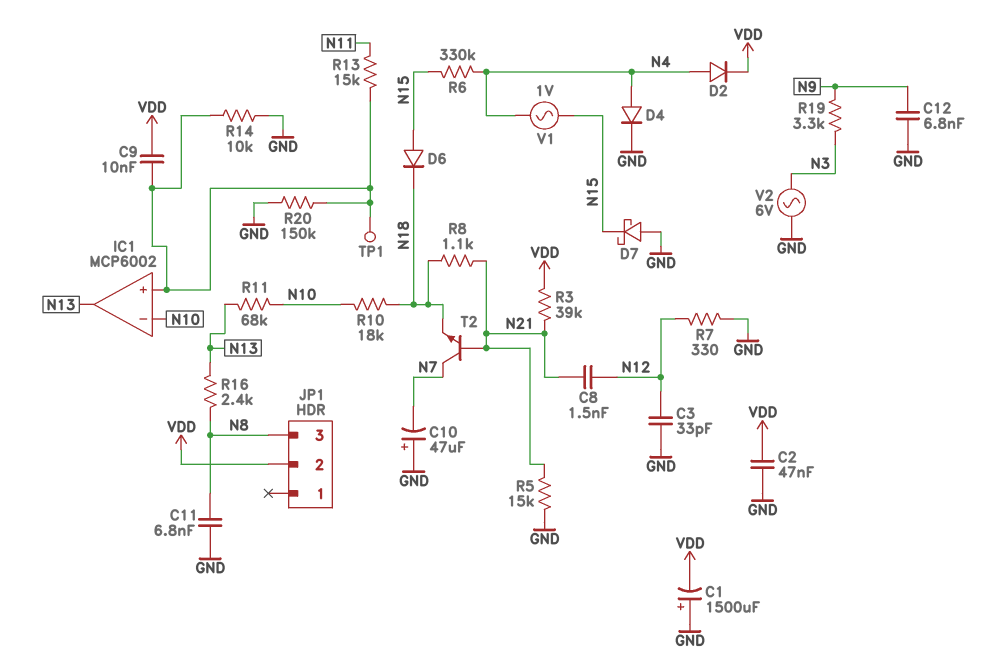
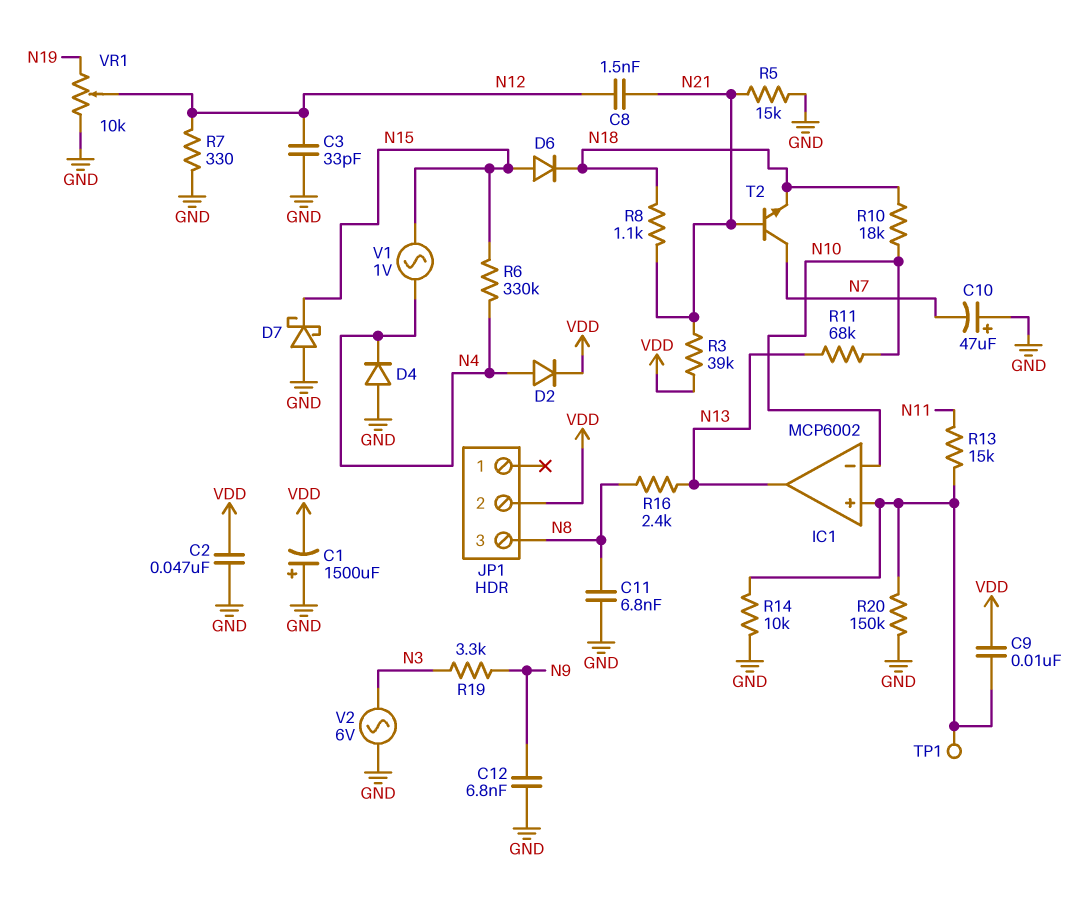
D4: diode (A N4, K GND) -> diode (A GND, K N4)
VR1: none -> 10k (GND, N19, wiper N12)

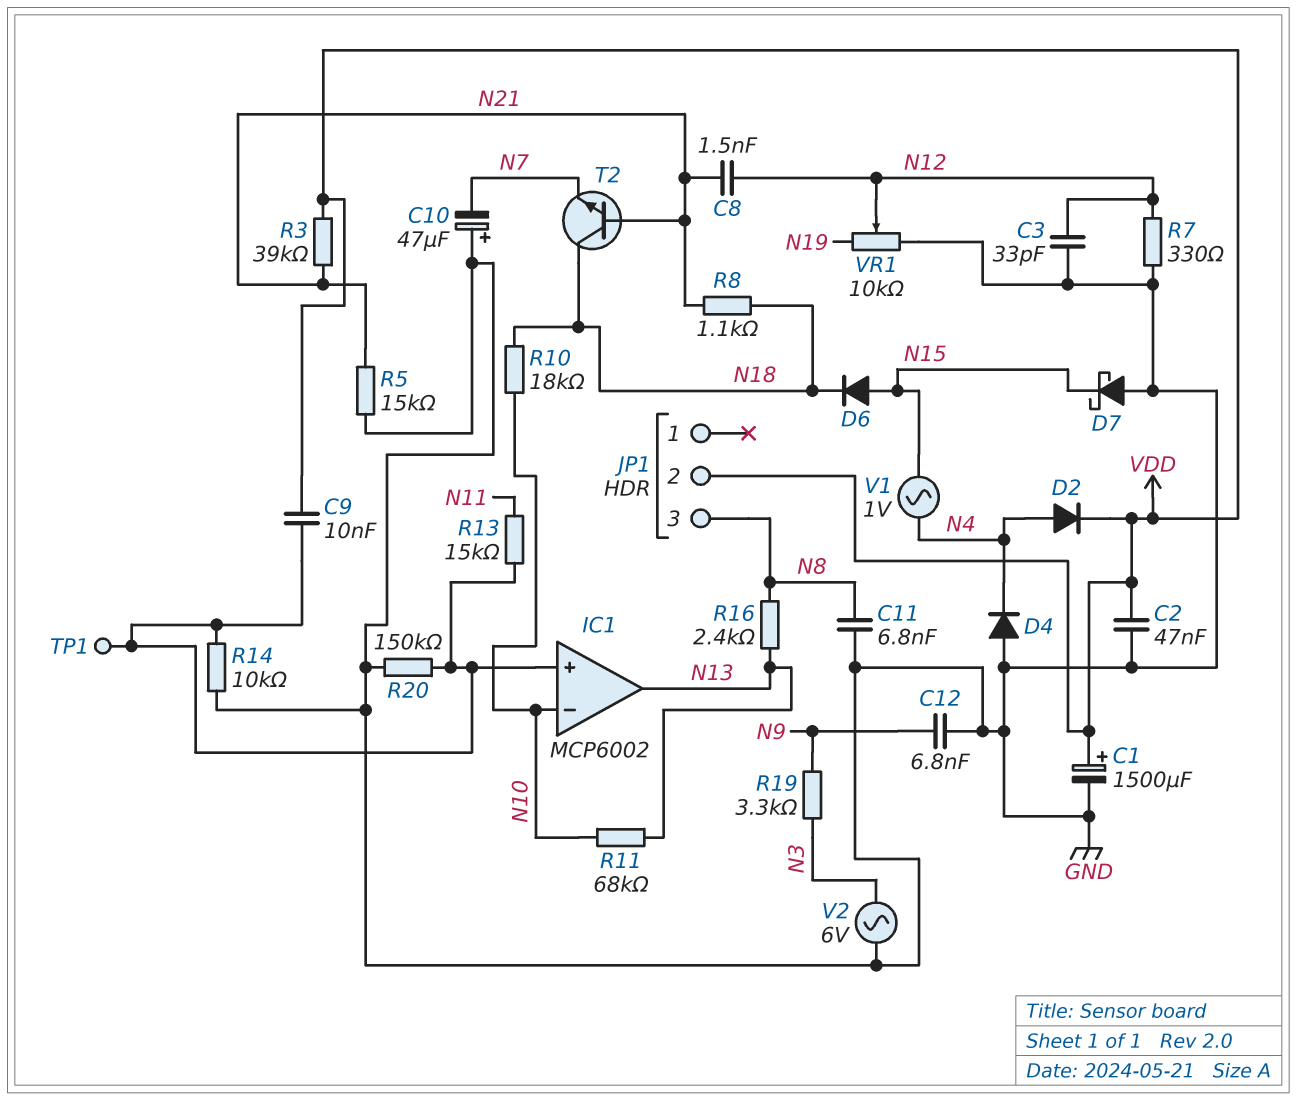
C1: 1500uF (plus GND, minus VDD) -> 1500uF (plus VDD, minus GND)
R6: 330k (N4, N15) -> none
T2: NPN (B N21, C N7, E N18) -> NPN (B N21, C N18, E N7)

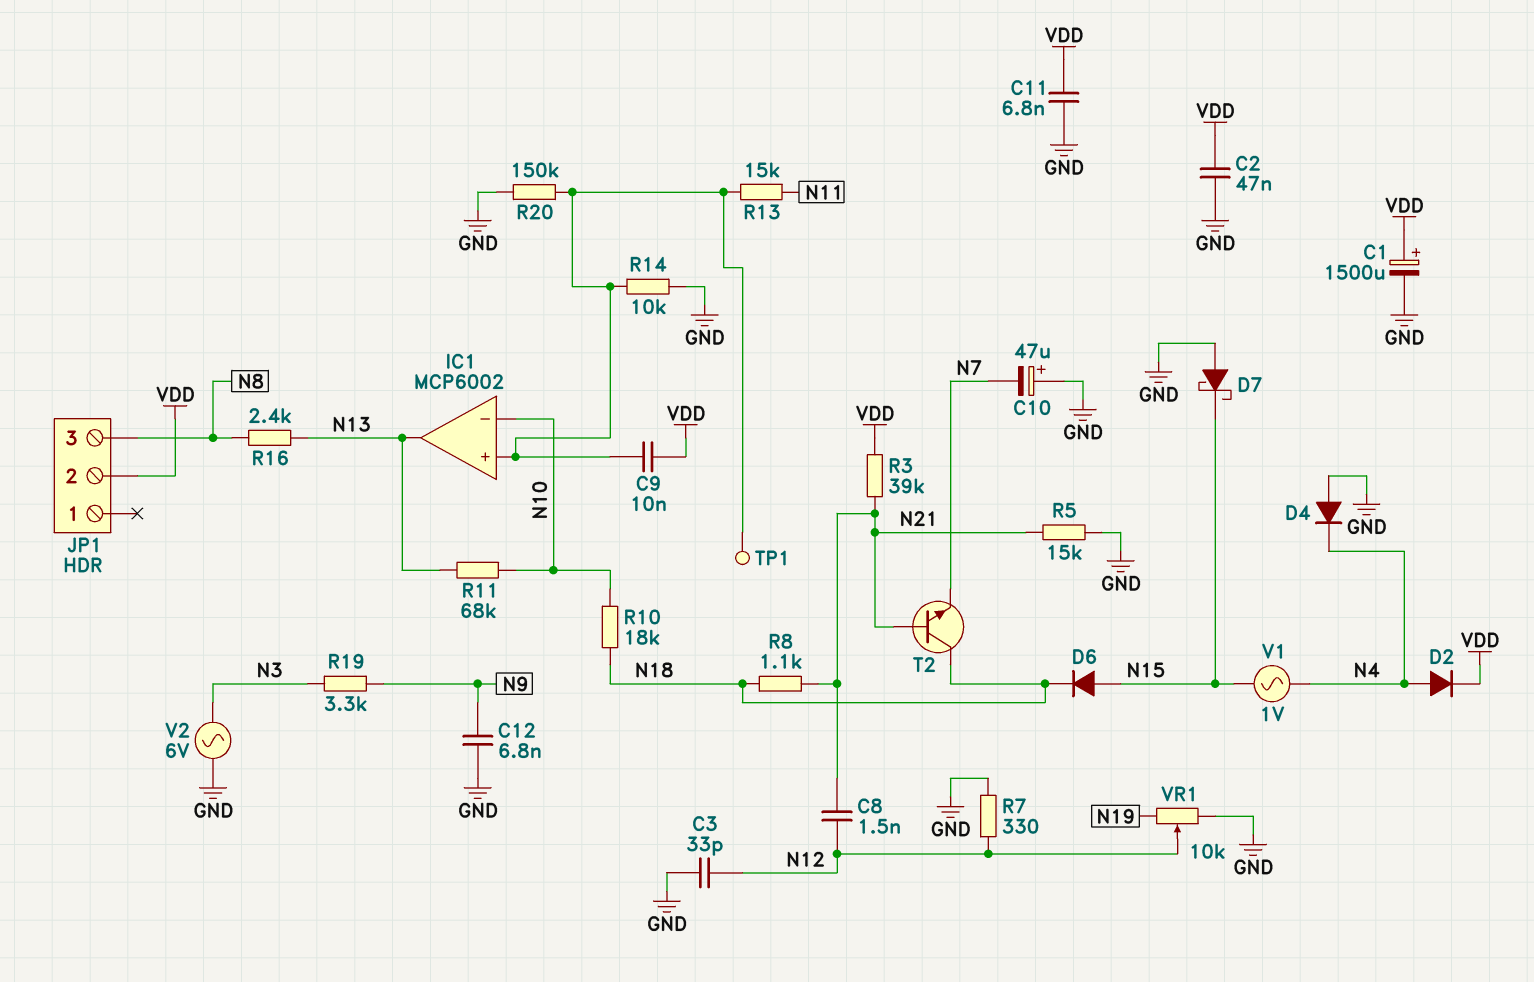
C11: 6.8nF (GND, N8) -> 6.8nF (GND, VDD)

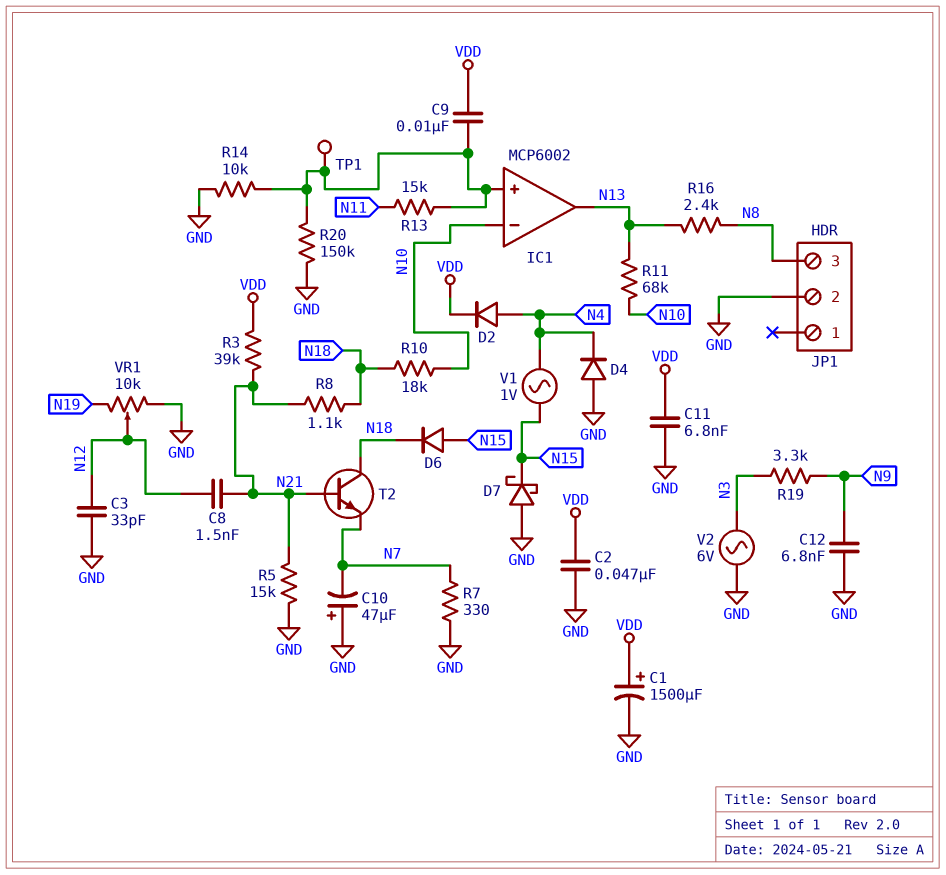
JP1 pin 2: VDD -> GND
R7: 330 (GND, N12) -> 330 (GND, N7)

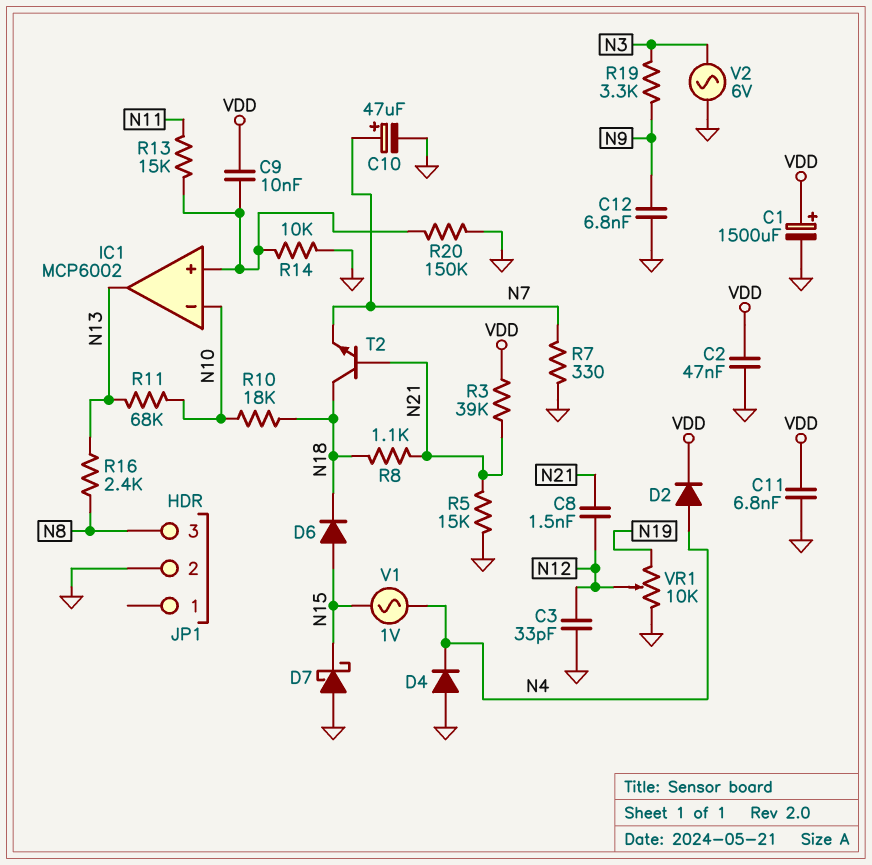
C10: 47uF (plus GND, minus N7) -> 47uF (plus N7, minus GND)
TP1: test point (IC1/in+) -> none

